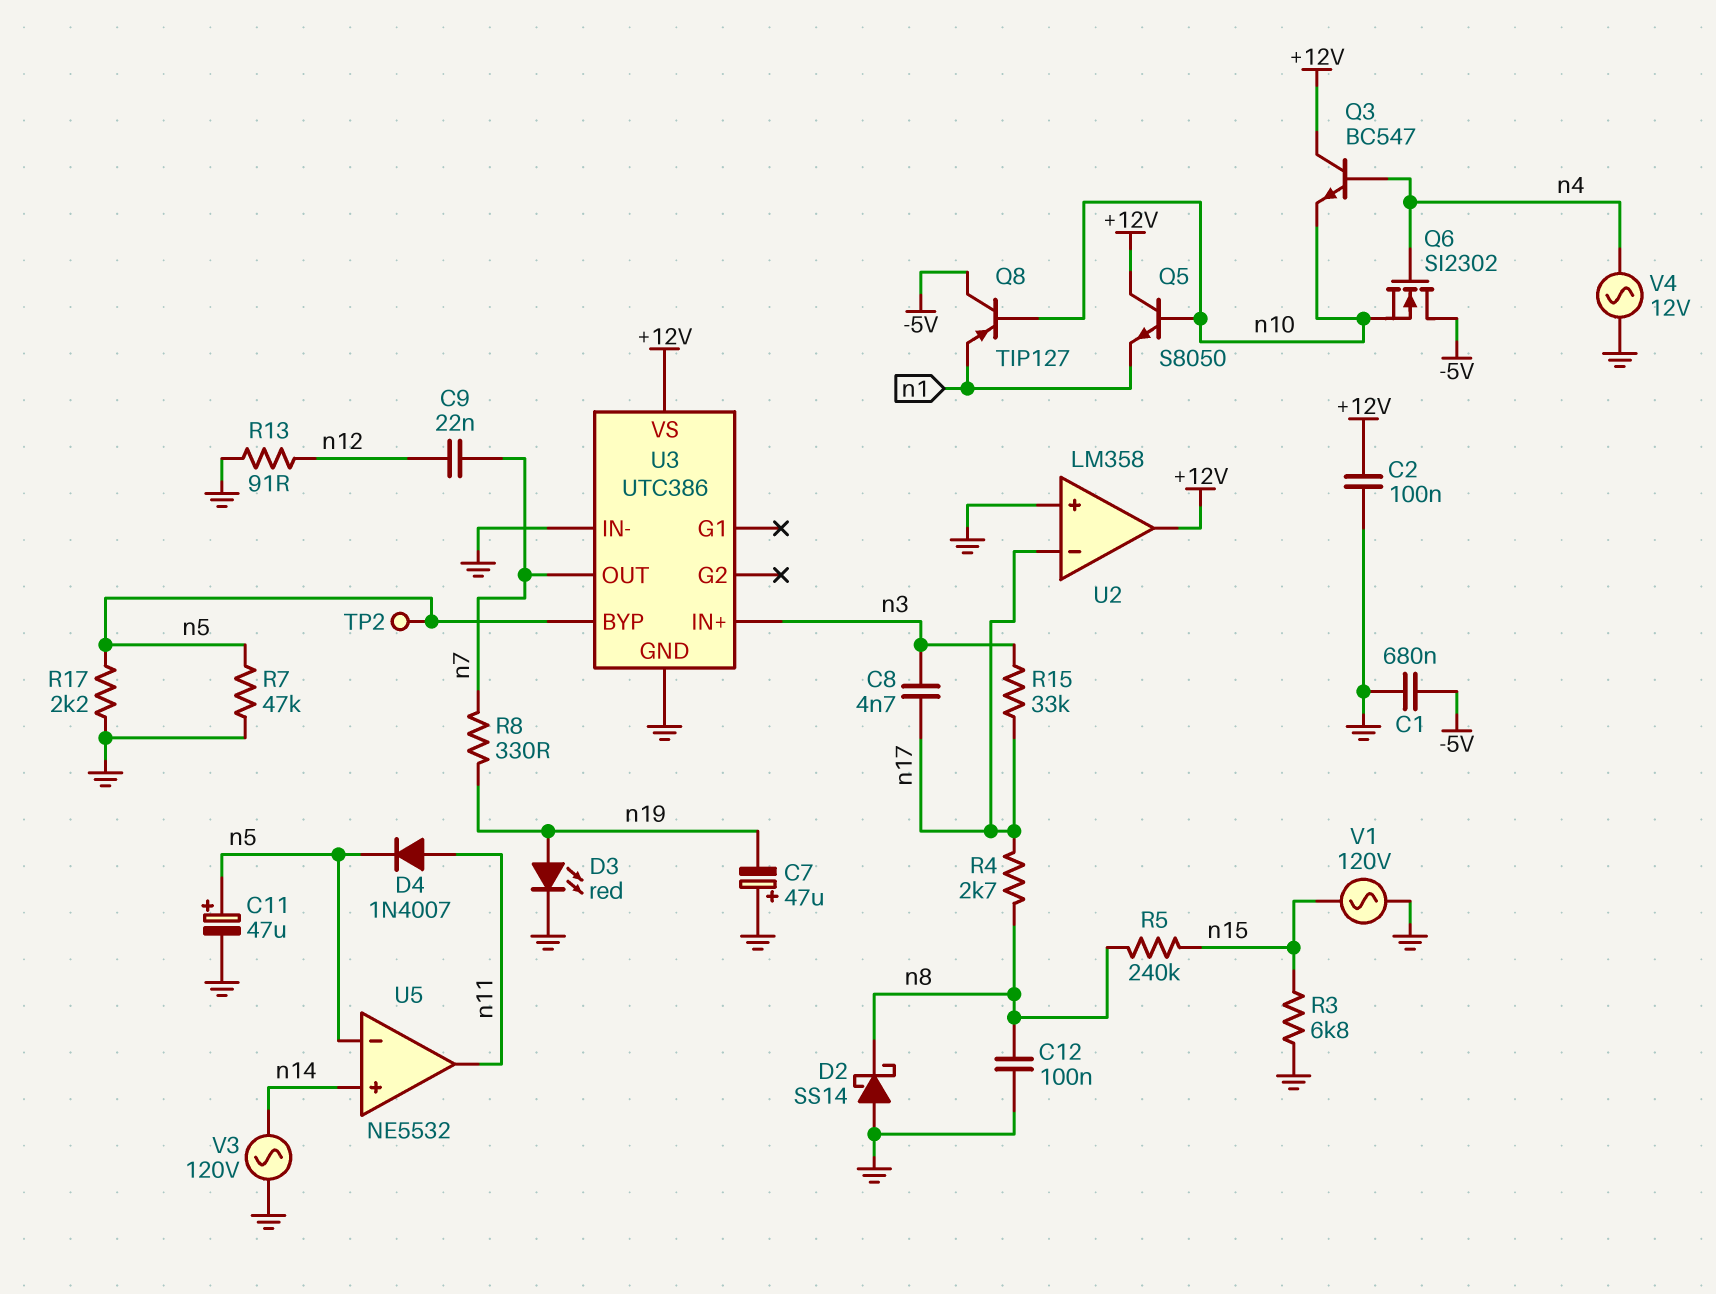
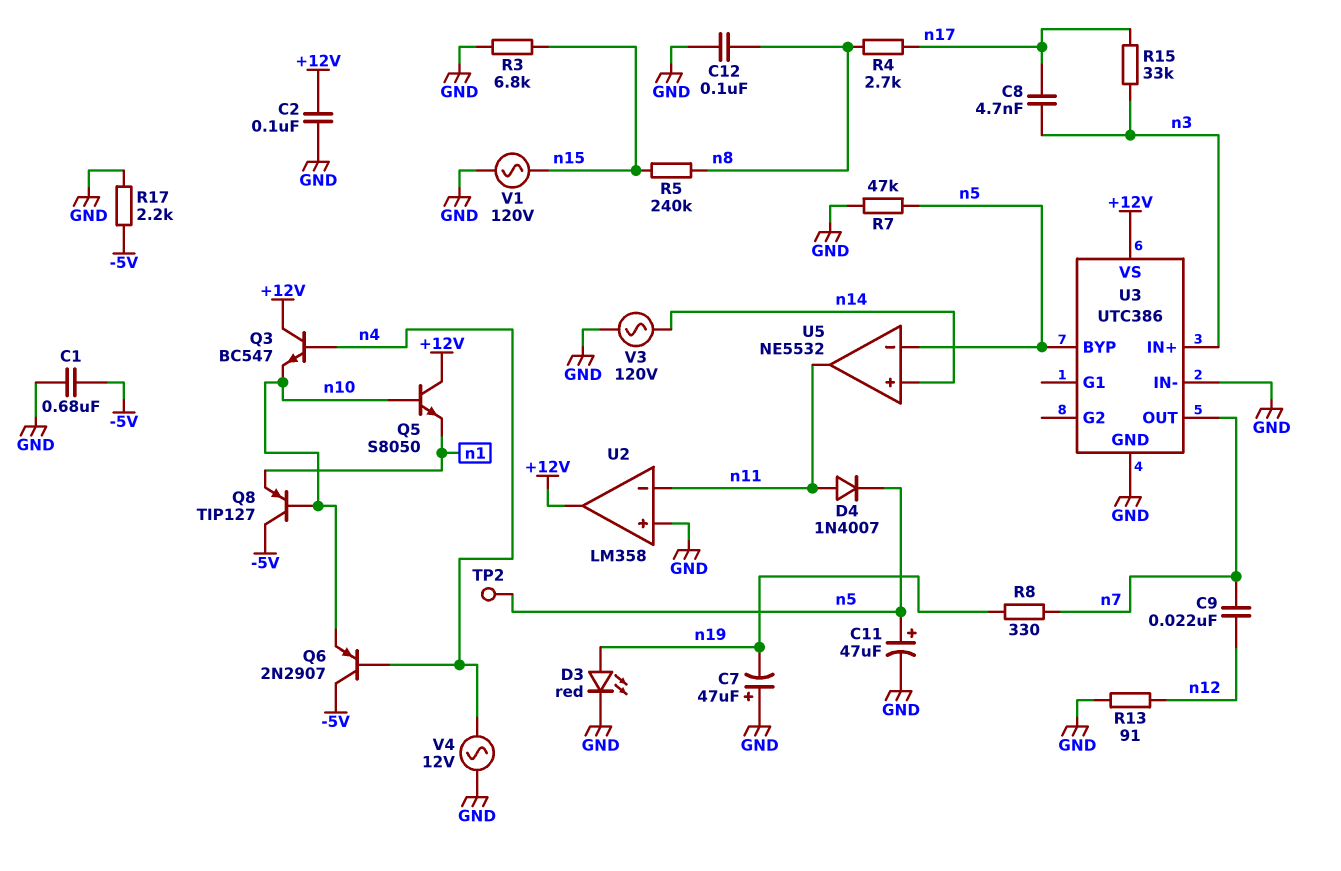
D2: schottky SS14 (A GND, K n8) -> none
Q6: NMOS SI2302 (G n4, D -5V, S n10) -> PNP 2N2907 (B n4, C -5V, E n10)
R17: 2.2k (GND, n5) -> 2.2k (-5V, GND)
U2 pin in-: n17 -> n11

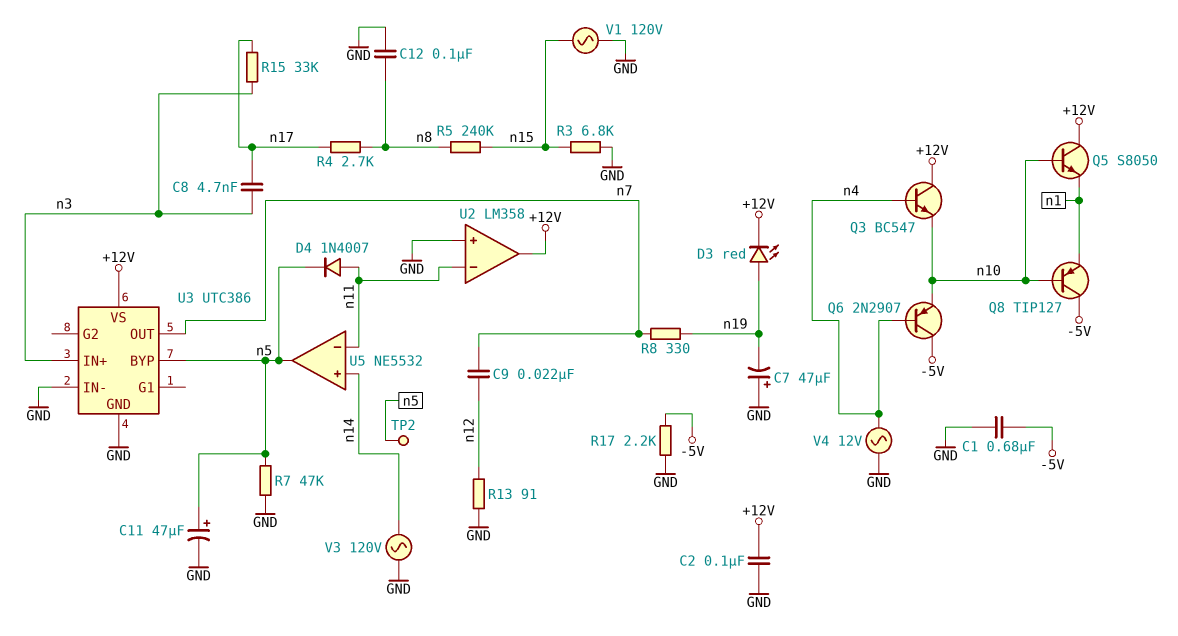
D3: LED red (A n19, K GND) -> LED red (A n19, K +12V)
U5 pin in-: n5 -> n11
U5 pin out: n11 -> n5

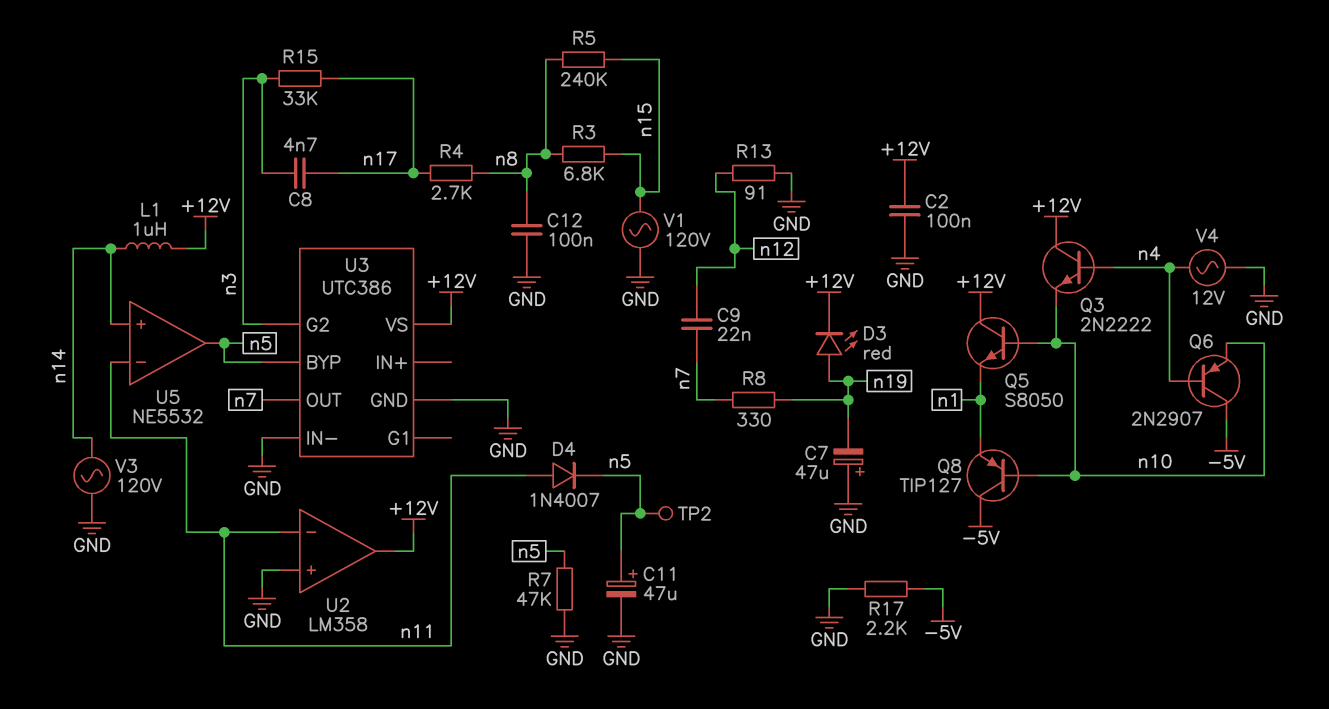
C1: 680nF (-5V, GND) -> none
L1: none -> 1uH (+12V, n14)
Q3: NPN BC547 (B n4, C +12V, E n10) -> NPN 2N2222 (B n4, C +12V, E n10)
R3: 6.8k (GND, n15) -> 6.8k (n8, n15)
U3 pin G2: none -> n3
U3 pin IN+: n3 -> none

